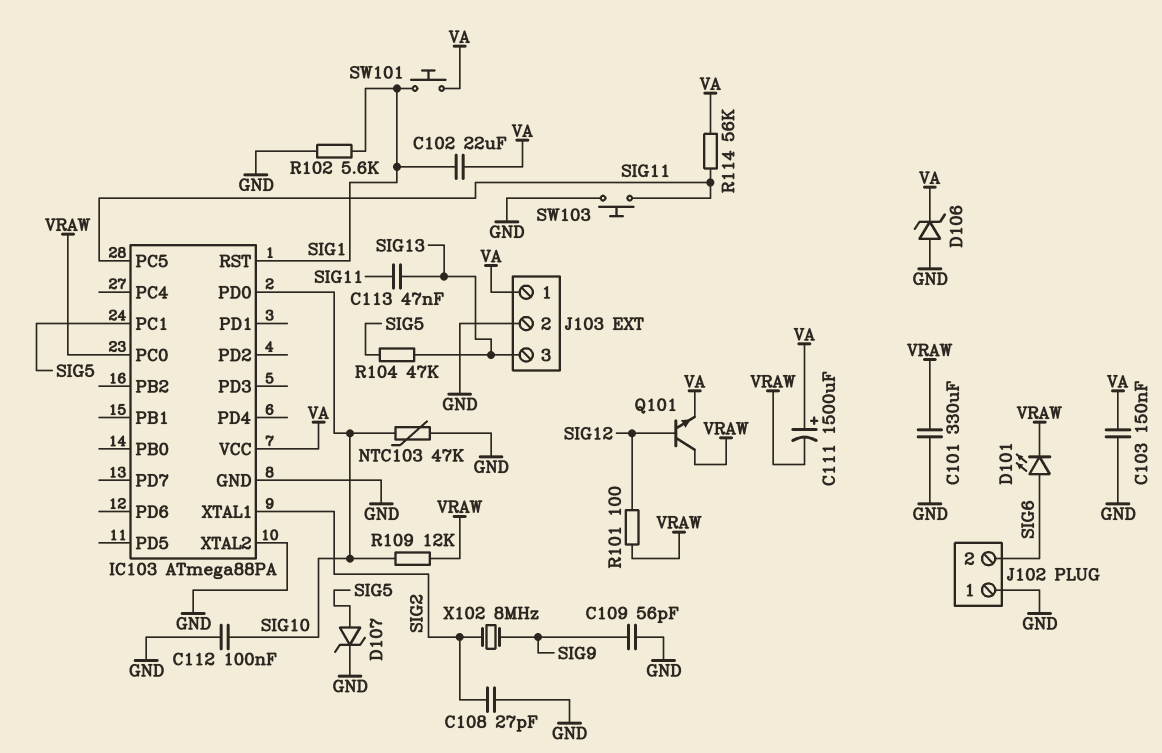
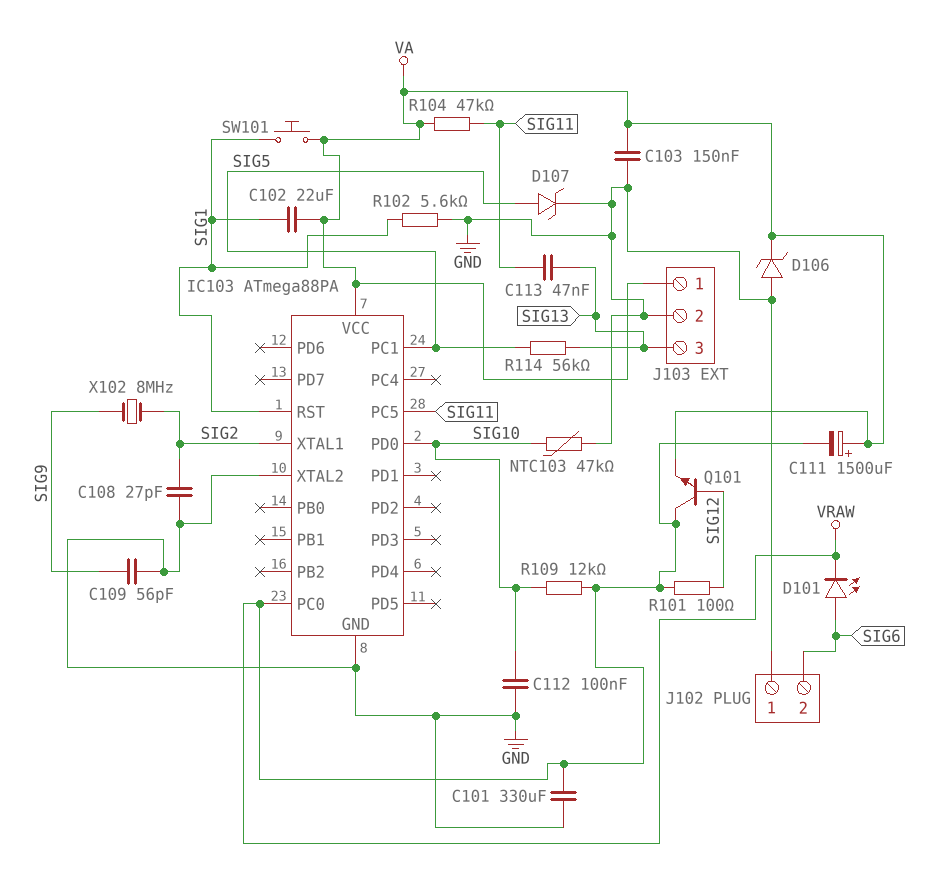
R104: 47k (SIG5, SIG13) -> 47k (SIG11, VA)
R114: 56k (SIG11, VA) -> 56k (SIG5, SIG13)
SW103: button (GND, SIG11) -> none

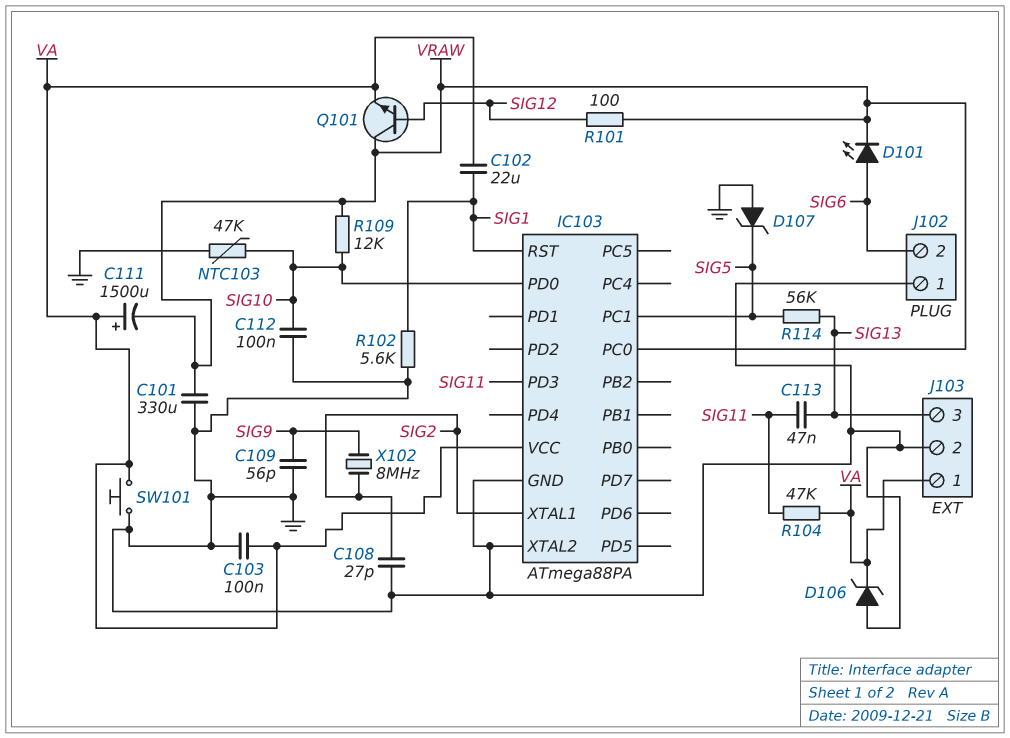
C103: 150nF (GND, VA) -> 100nF (GND, VA)
D107: zener (A SIG5, K GND) -> zener (A GND, K SIG5)
IC103 pin PC5: SIG11 -> none
IC103 pin PD3: none -> SIG11
SW101: button (SIG1, VA) -> button (GND, VA)

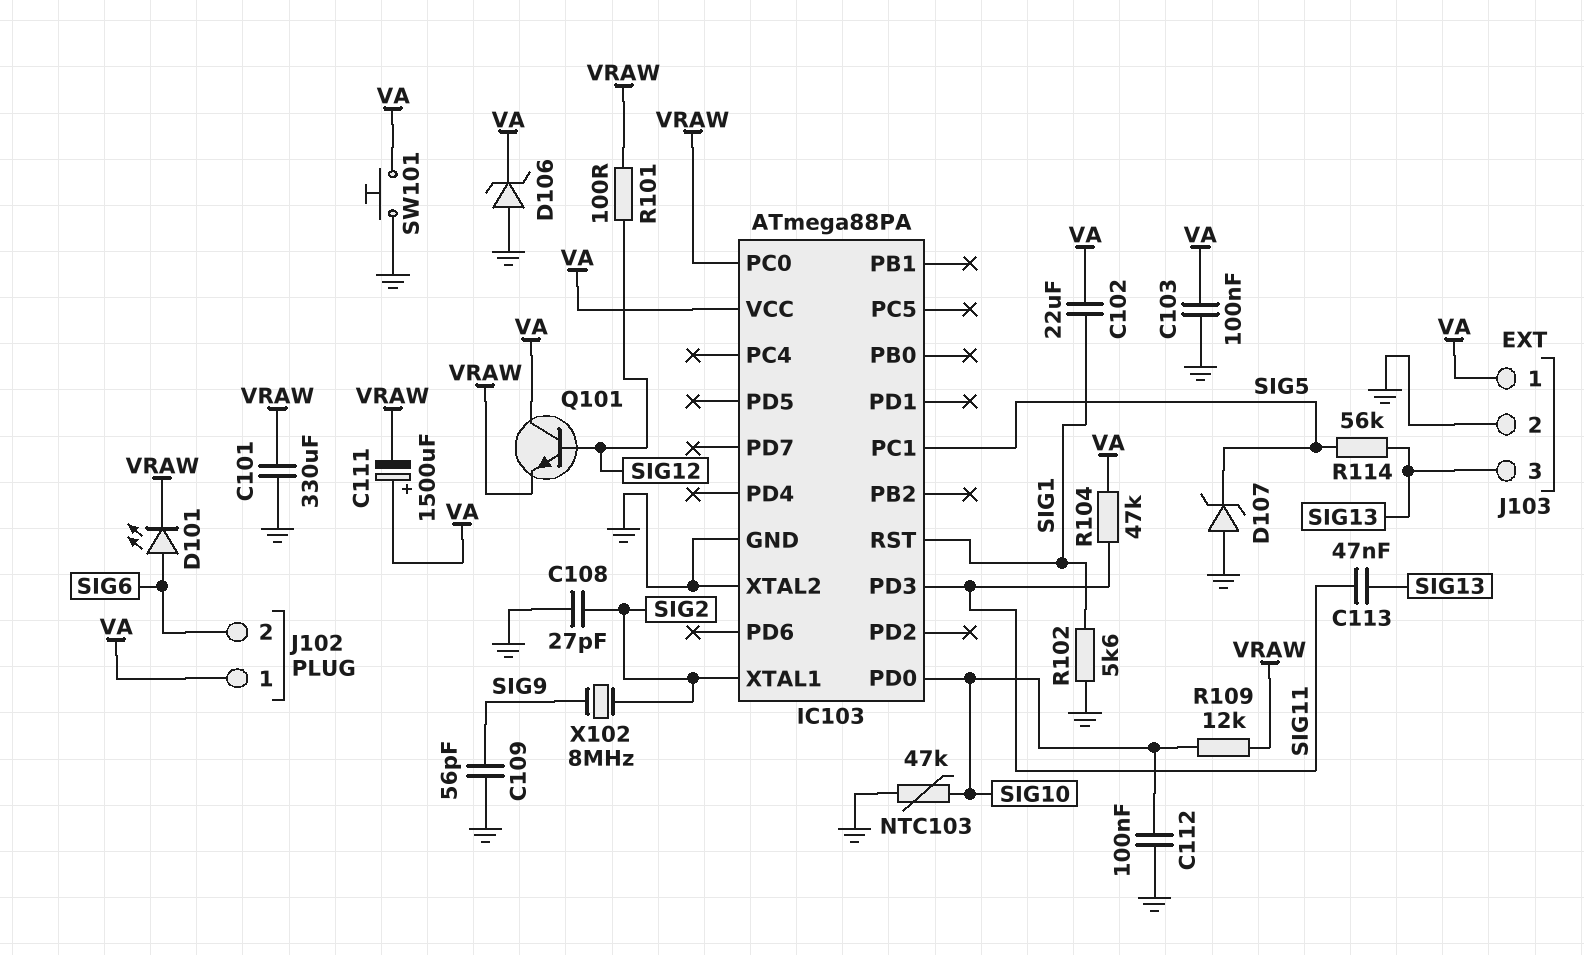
J102 pin 1: GND -> VA
Q101: NPN (B SIG12, C VRAW, E VA) -> NPN (B SIG12, C VA, E VRAW)

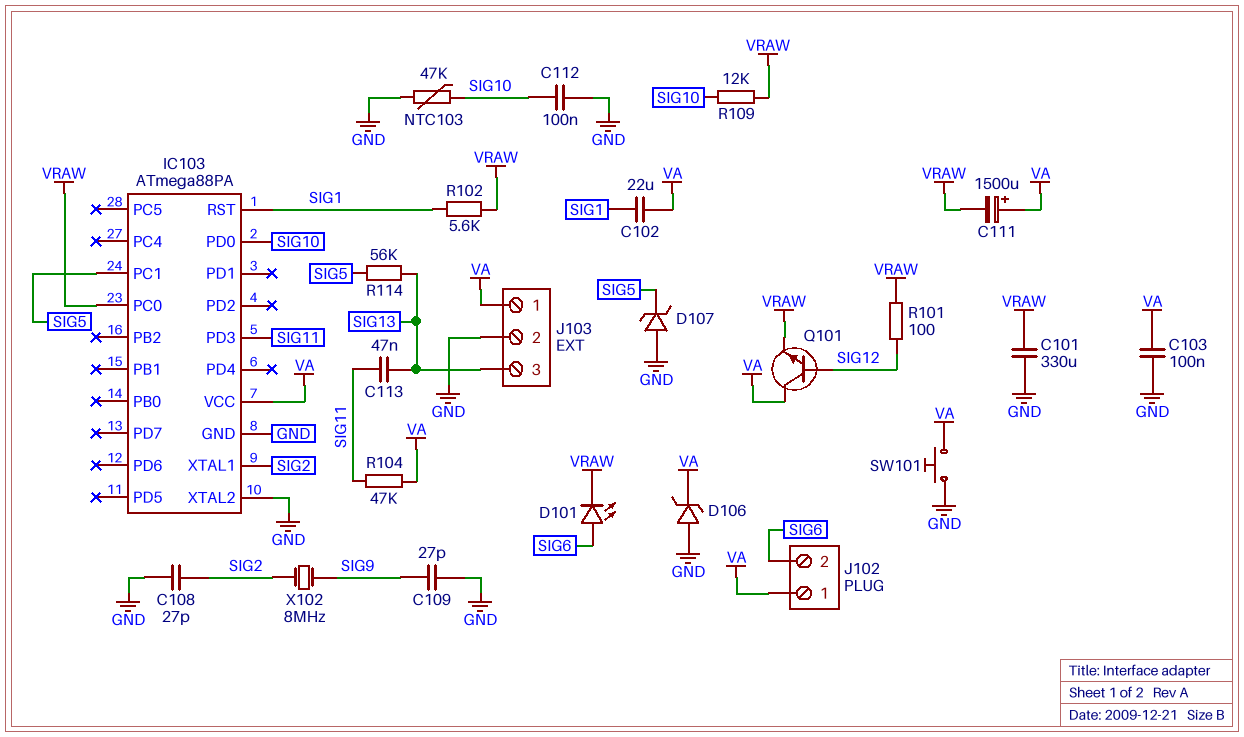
C109: 56pF (GND, SIG9) -> 27pF (GND, SIG9)
R102: 5.6k (GND, SIG1) -> 5.6k (SIG1, VRAW)

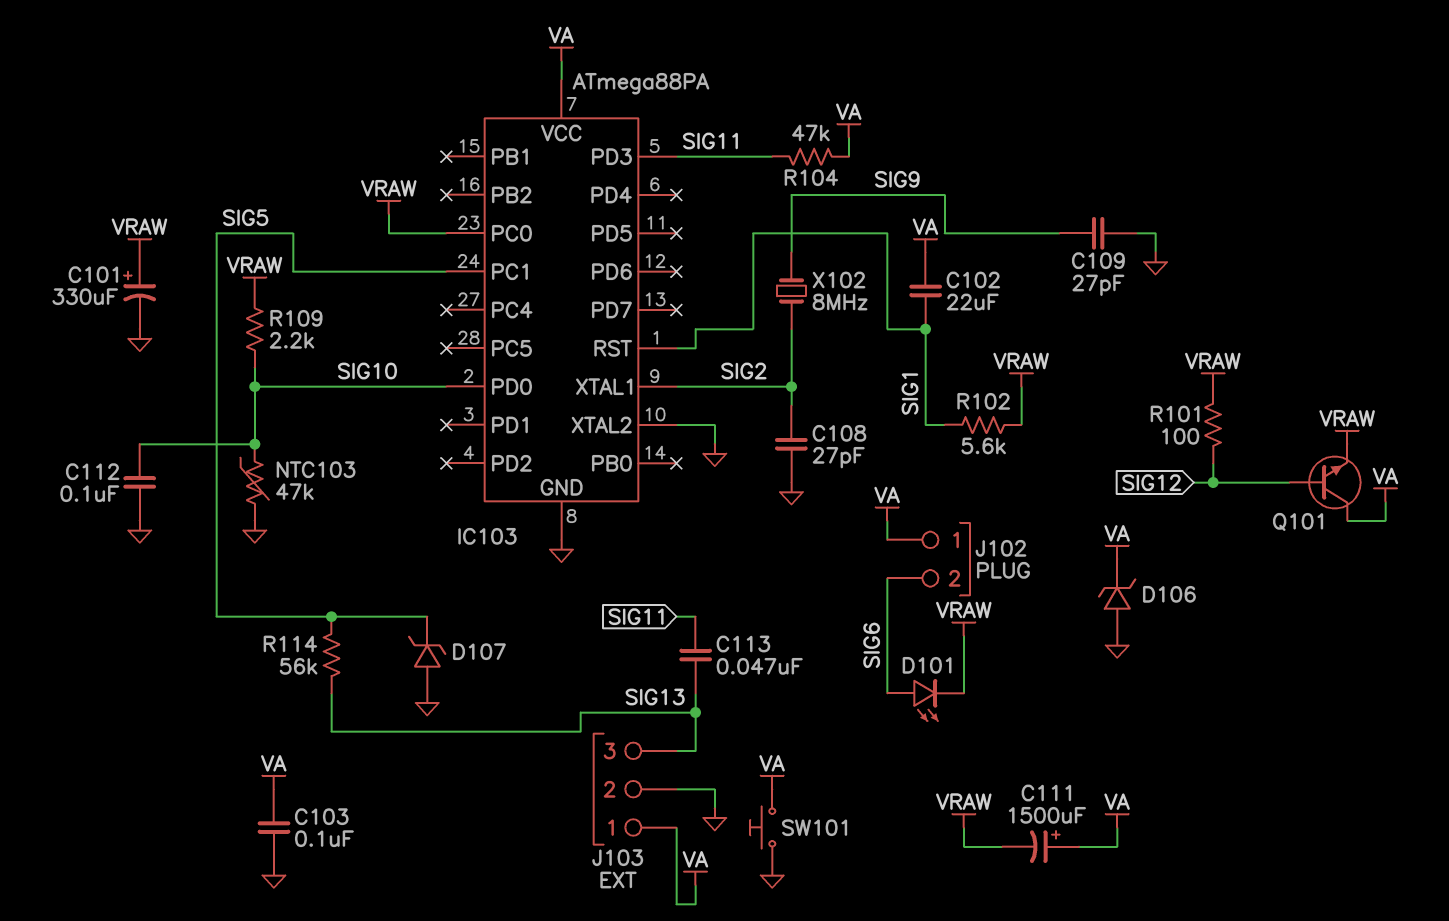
C101: 330uF (GND, VRAW) -> 330uF (plus VRAW, minus GND)
R109: 12k (SIG10, VRAW) -> 2.2k (SIG10, VRAW)

